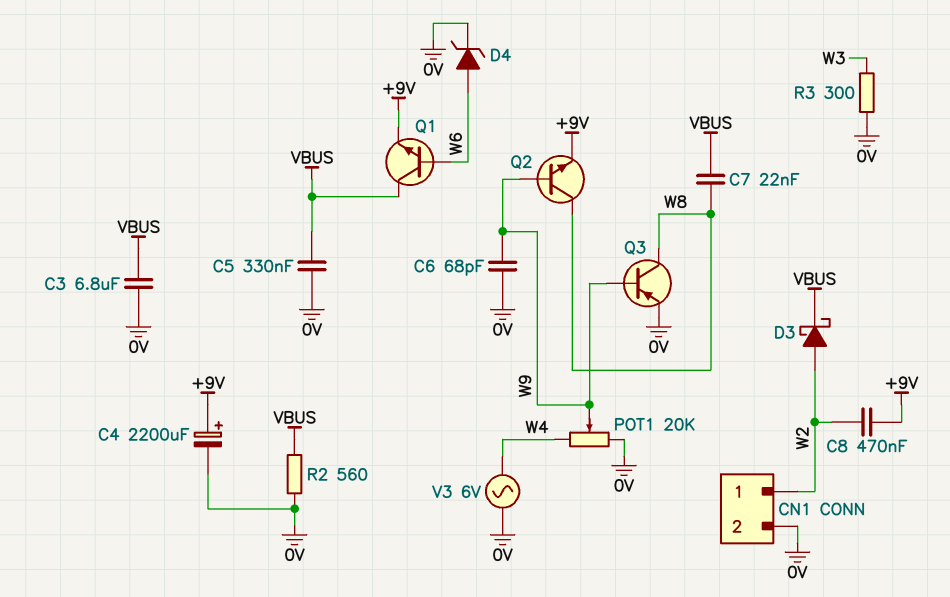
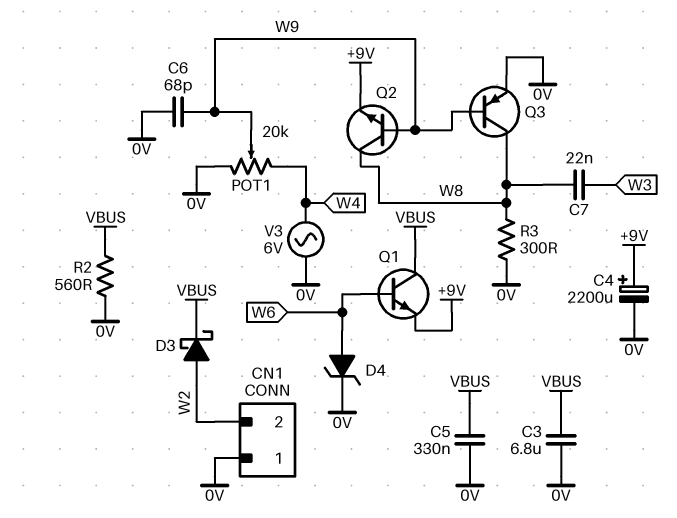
C7: 22nF (VBUS, W8) -> 22nF (W3, W8)
C8: 470nF (+9V, W2) -> none
CN1 pin 1: W2 -> 0V
CN1 pin 2: 0V -> W2
R3: 300 (0V, W3) -> 300 (0V, W8)

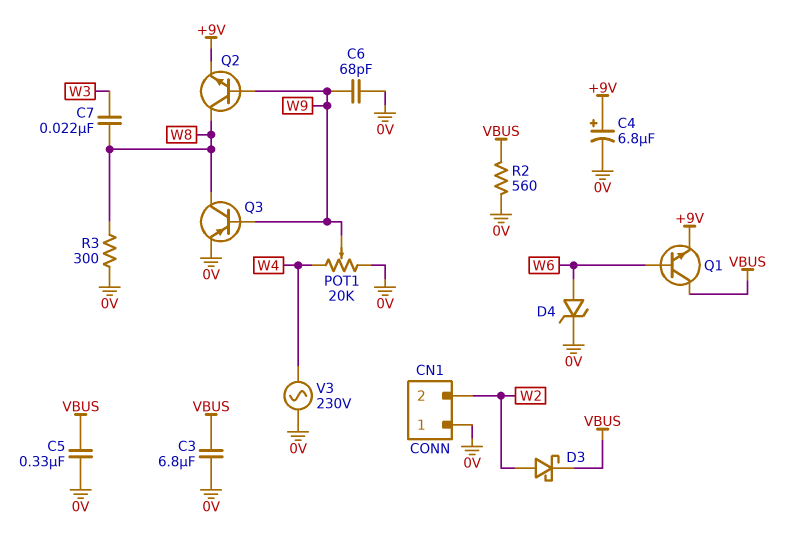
C4: 2200uF (plus +9V, minus 0V) -> 6.8uF (plus +9V, minus 0V)
V3: AC 6V (0V, W4) -> AC 230V (0V, W4)

